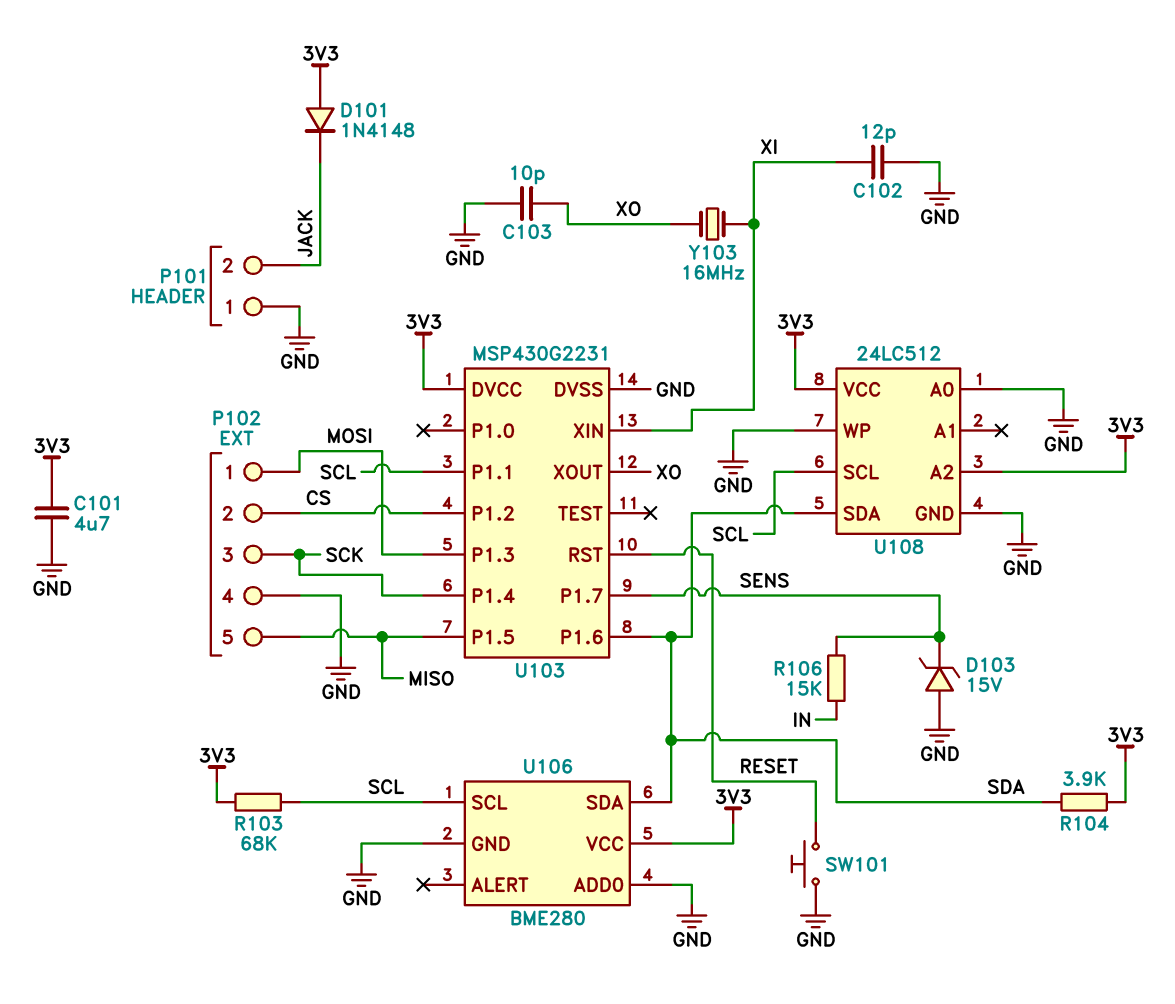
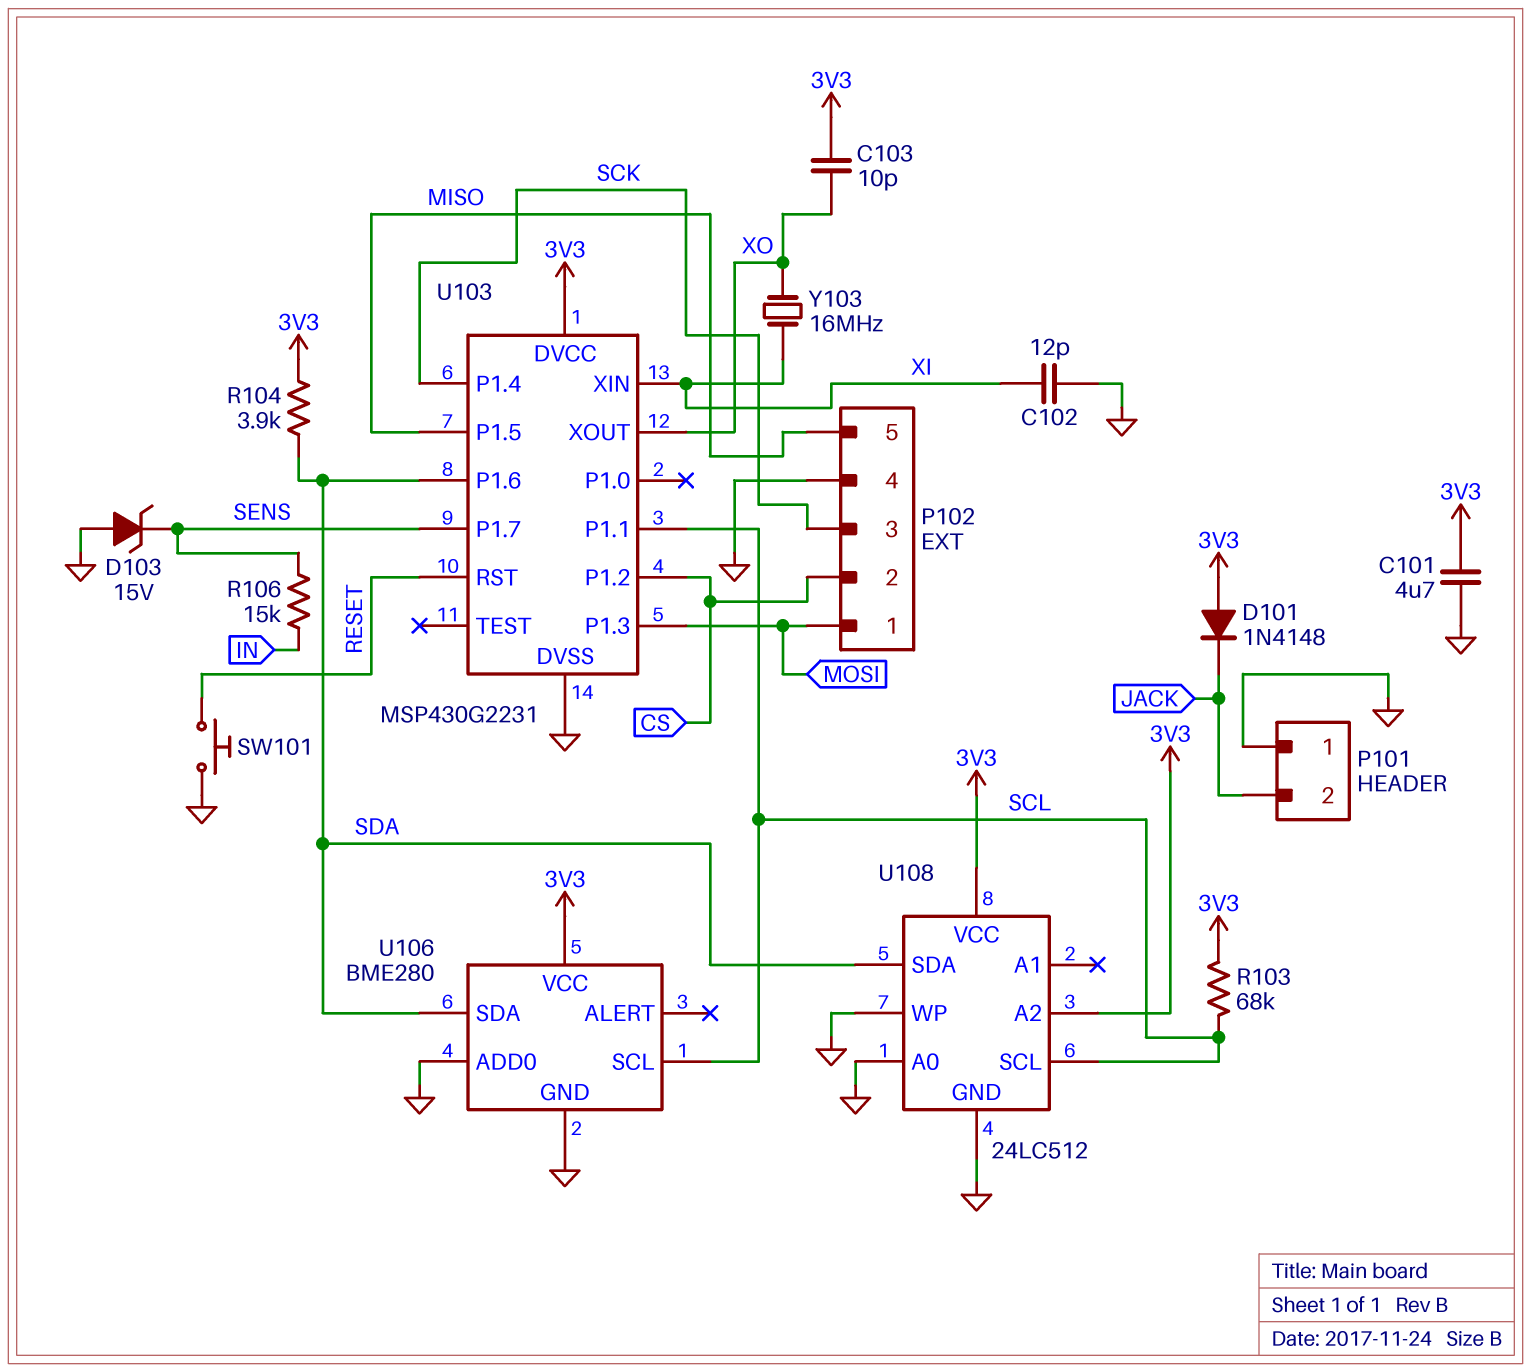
C103: 10pF (GND, XO) -> 10pF (3V3, XO)

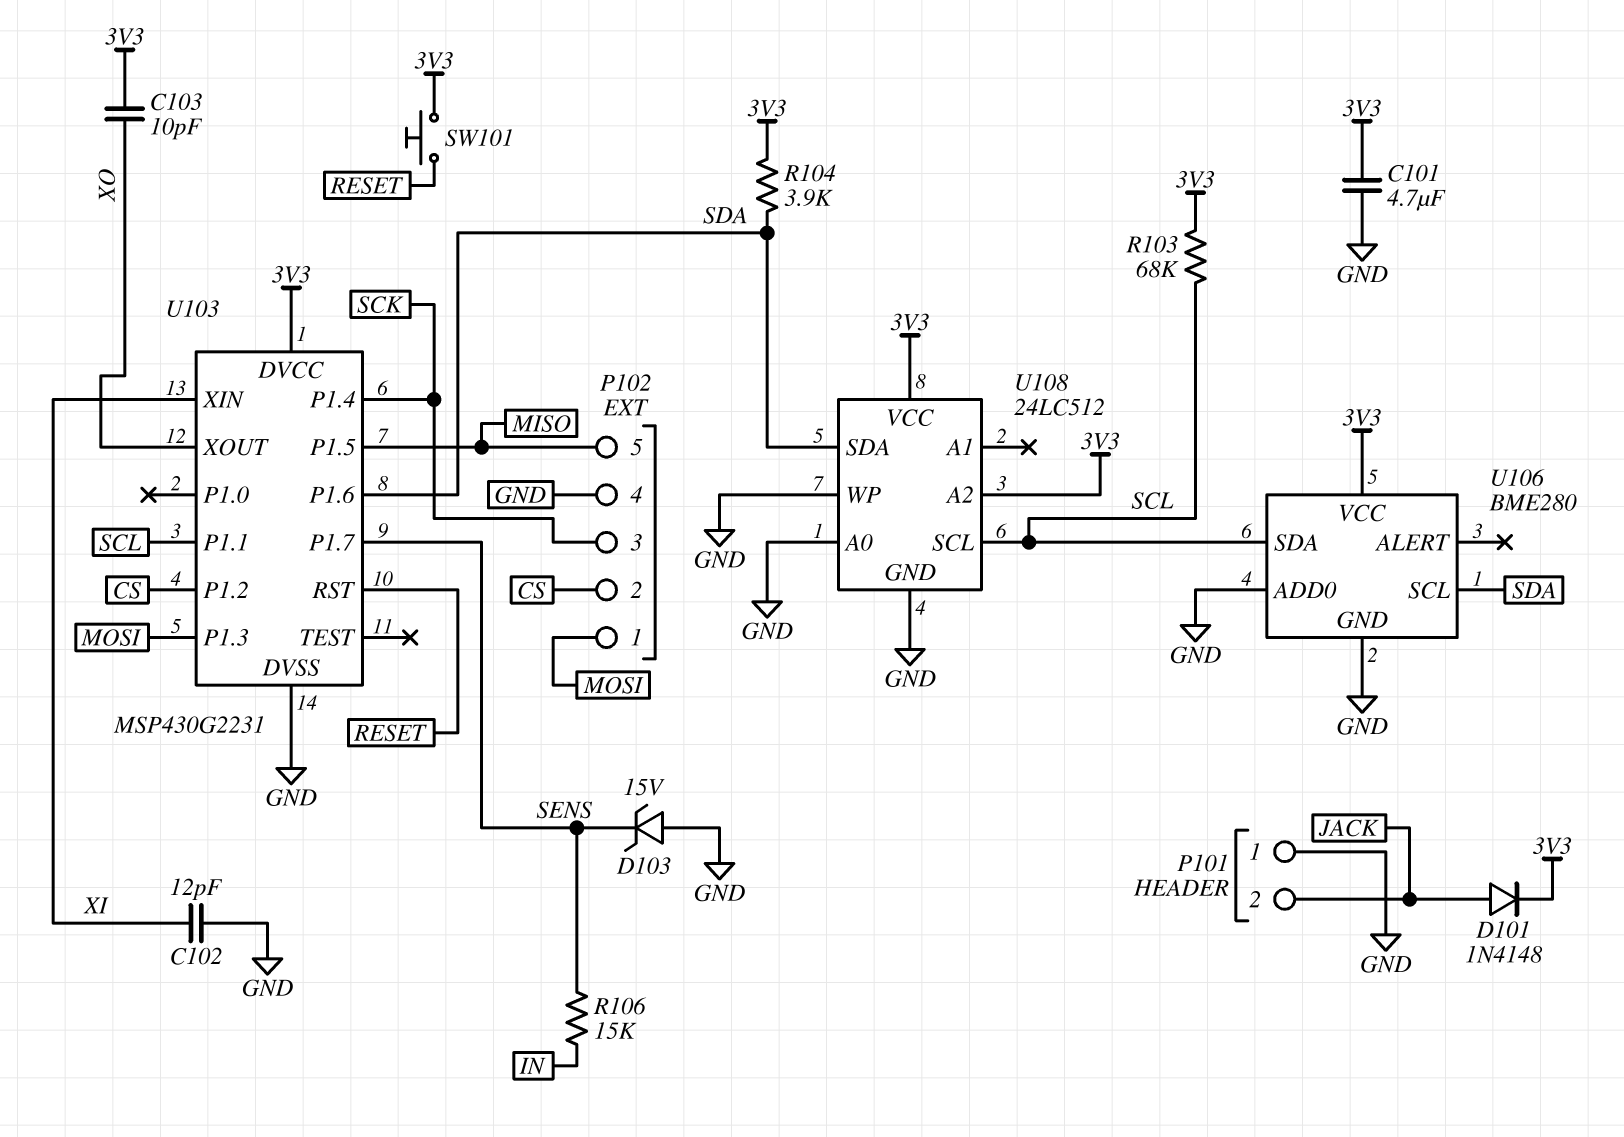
D101: diode 1N4148 (A 3V3, K JACK) -> diode 1N4148 (A JACK, K 3V3)
SW101: button (GND, RESET) -> button (3V3, RESET)
U106 pin SCL: SCL -> SDA
U106 pin SDA: SDA -> SCL
Y103: 16MHz (XI, XO) -> none

